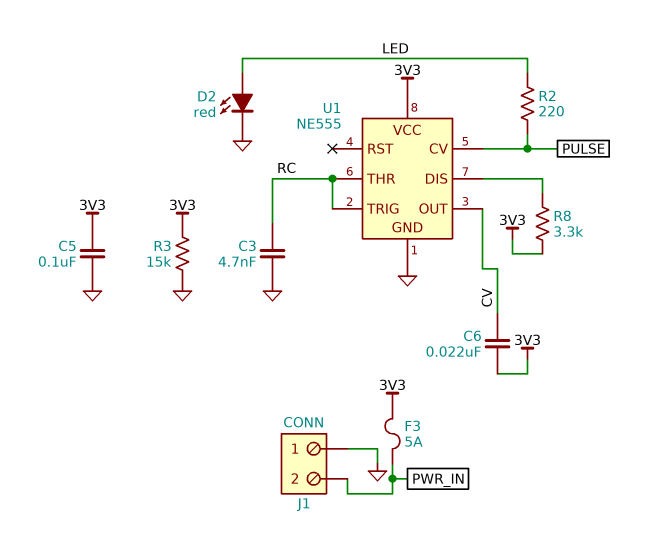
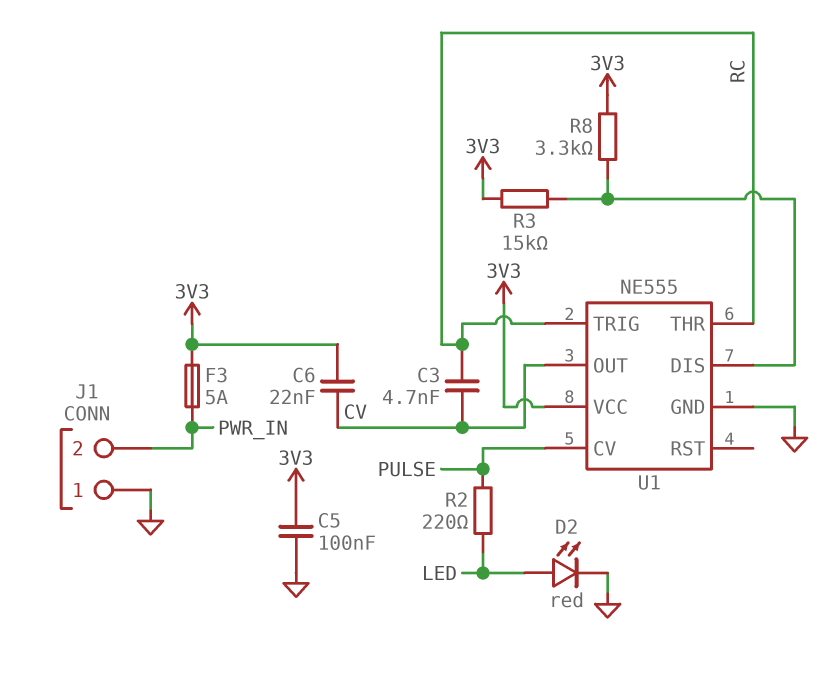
C3: 4.7nF (GND, RC) -> 4.7nF (CV, RC)
R3: 15k (3V3, GND) -> 15k (3V3, U1/DIS)

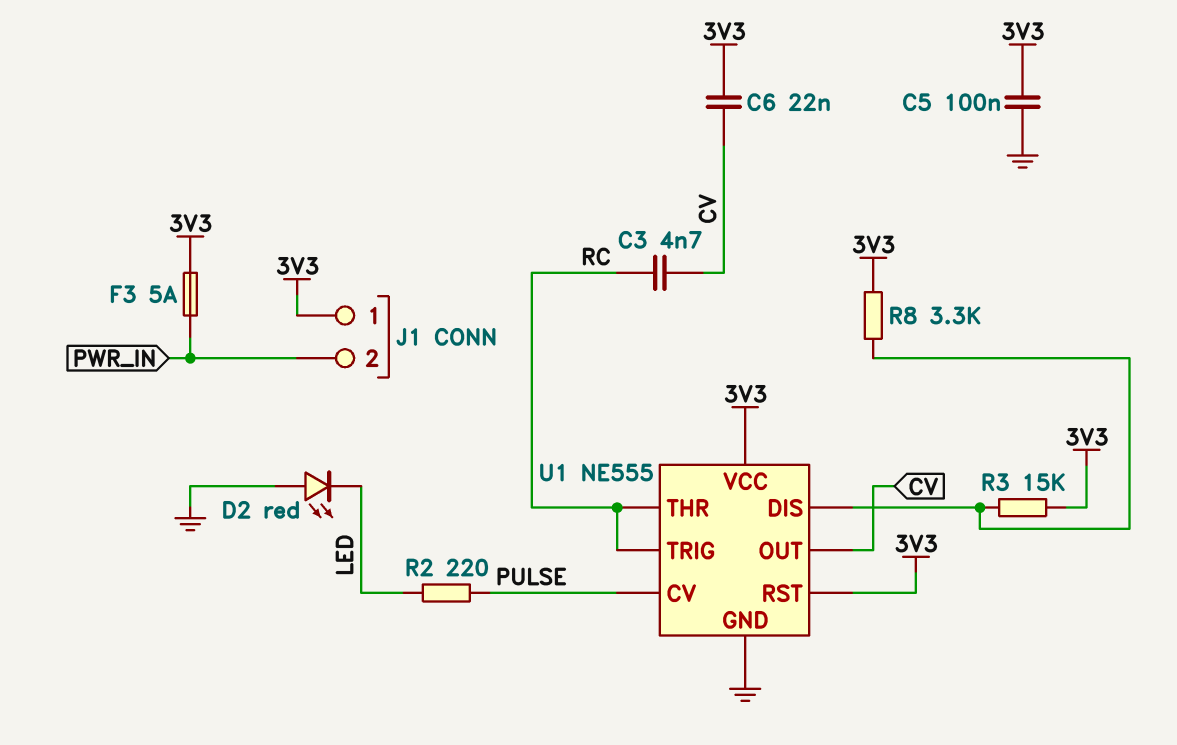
D2: LED red (A LED, K GND) -> LED red (A GND, K LED)
J1 pin 1: GND -> 3V3
U1 pin RST: none -> 3V3

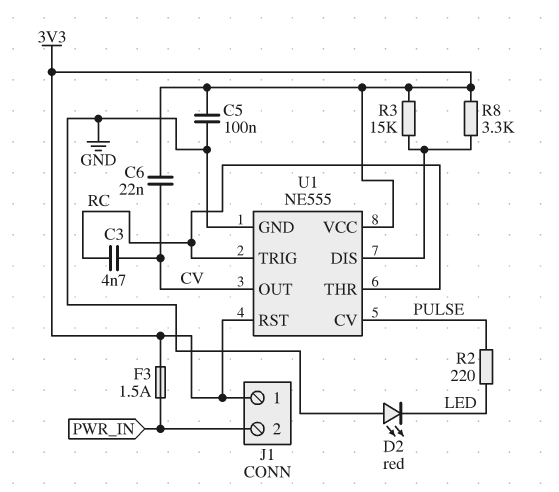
F3: 5A (3V3, PWR_IN) -> 1.5A (3V3, PWR_IN)

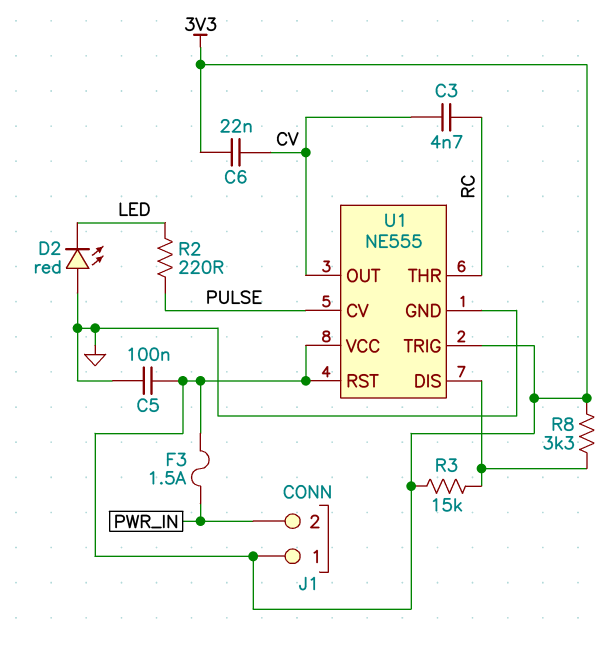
U1 pin TRIG: RC -> 3V3

